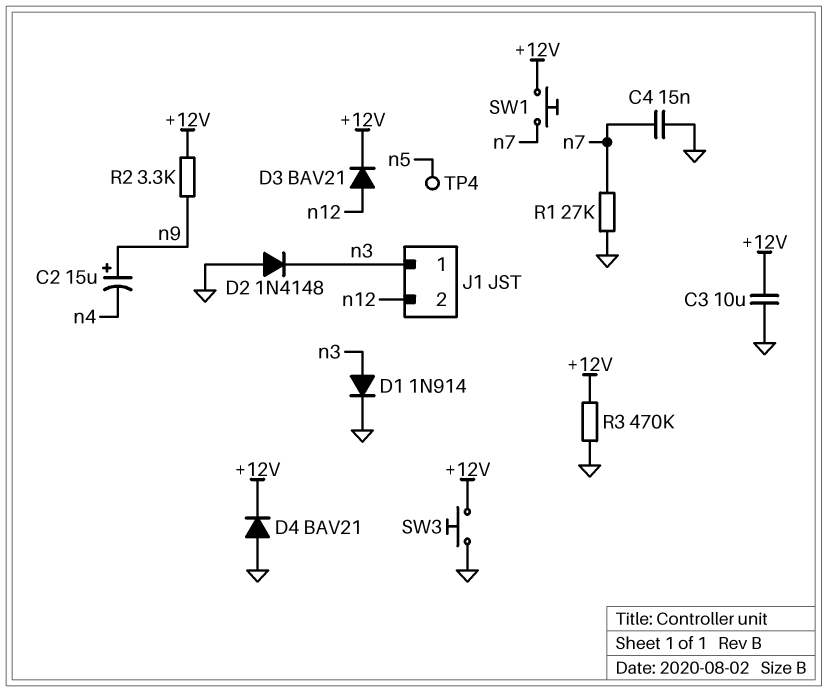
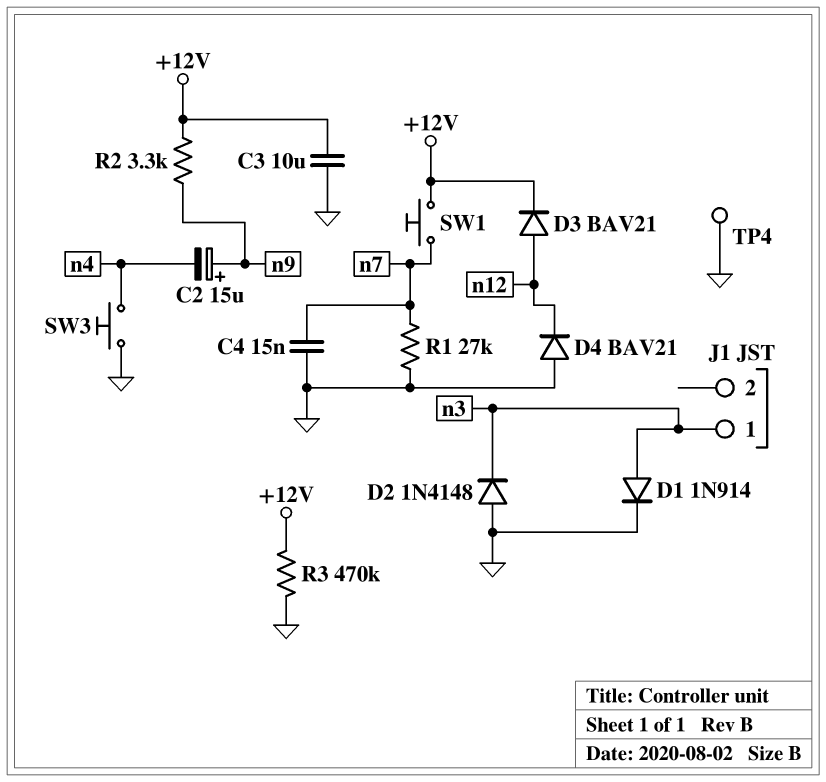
D4: diode BAV21 (A GND, K +12V) -> diode BAV21 (A GND, K n12)
J1 pin 2: n12 -> none
SW3: button (+12V, GND) -> button (GND, n4)
TP4: test point (n5) -> test point (GND)

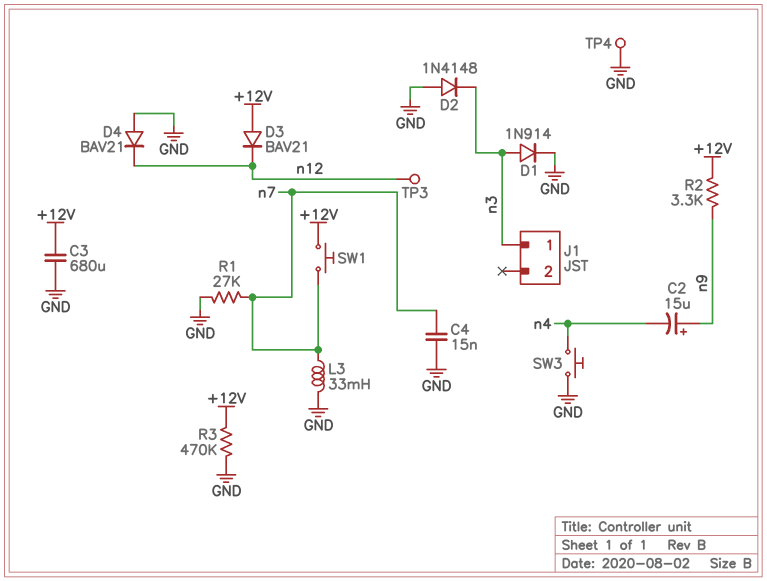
C3: 10uF (+12V, GND) -> 680uF (+12V, GND)
D3: diode BAV21 (A n12, K +12V) -> diode BAV21 (A +12V, K n12)
L3: none -> 33mH (GND, n7)
TP3: none -> test point (n12)

